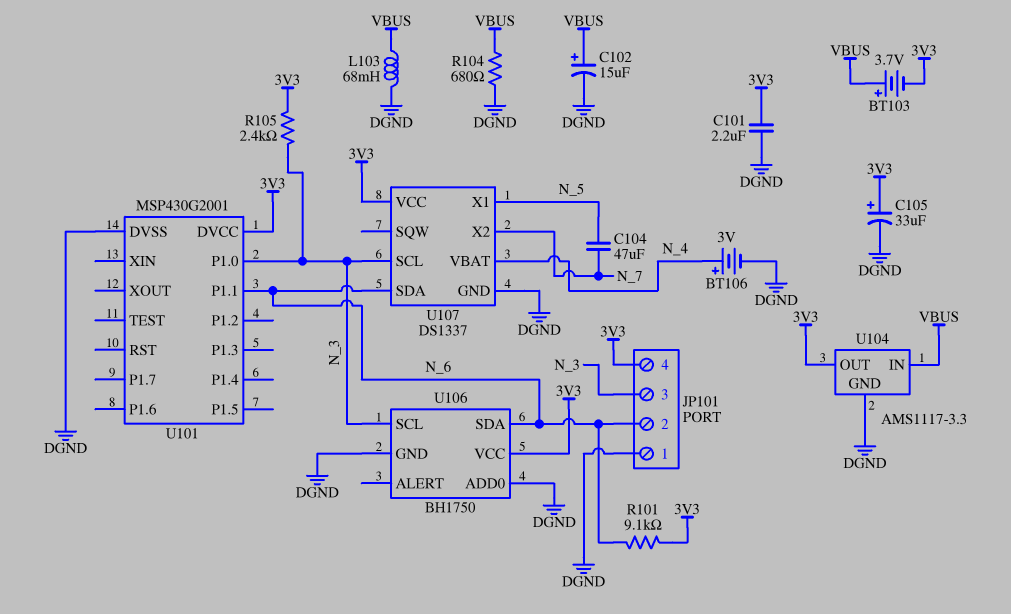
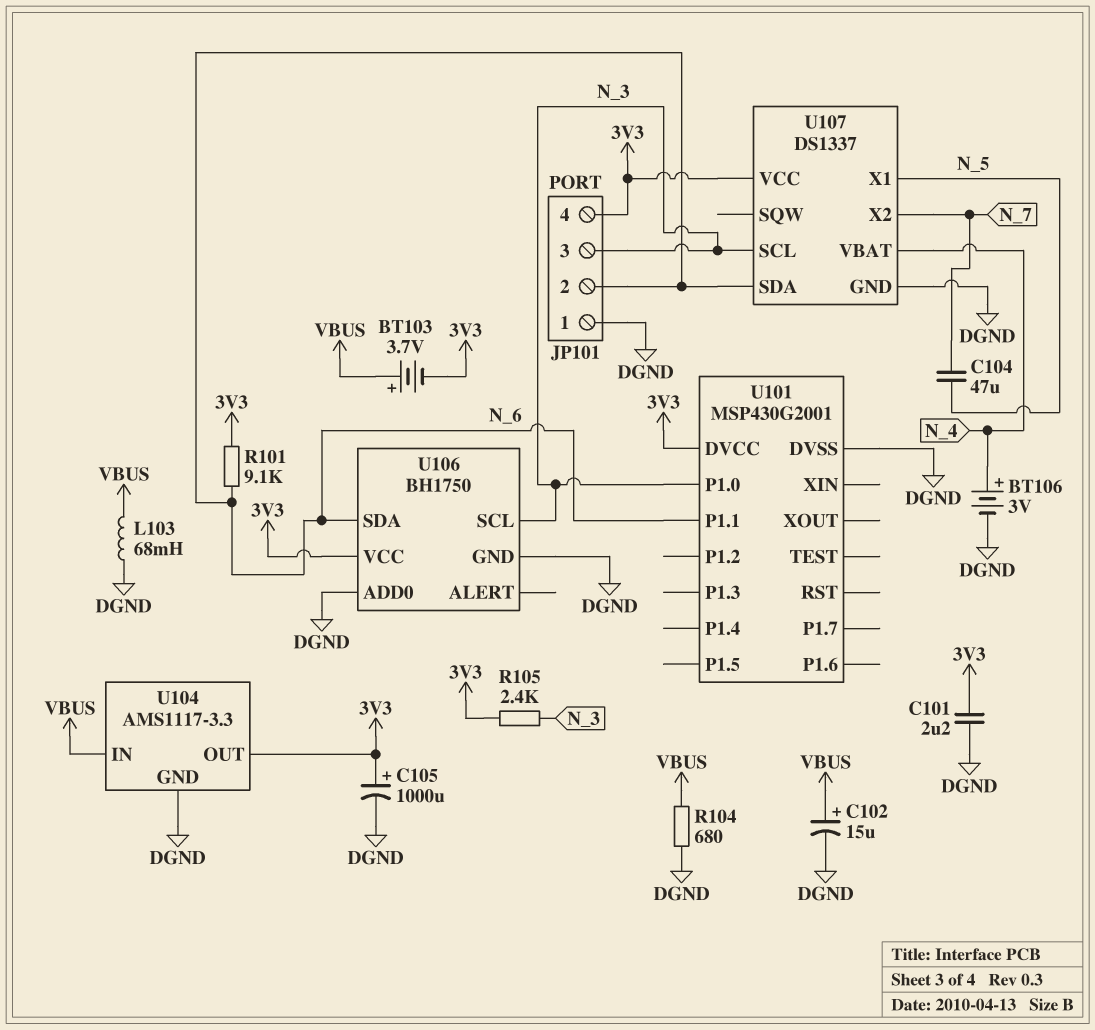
C105: 33uF (plus 3V3, minus DGND) -> 1000uF (plus 3V3, minus DGND)

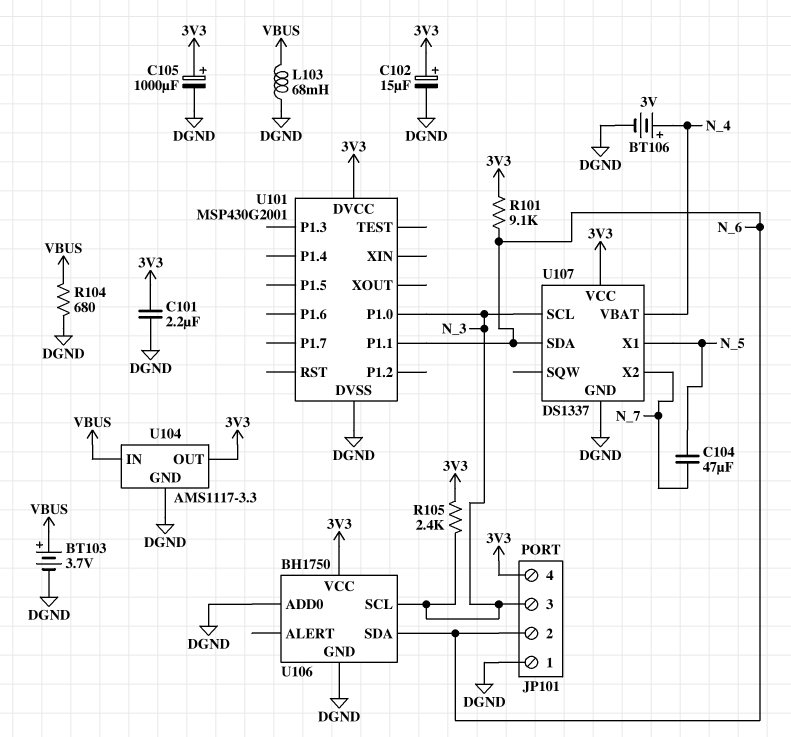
BT103: 3.7V (plus VBUS, minus 3V3) -> 3.7V (plus VBUS, minus DGND)
C102: 15uF (plus VBUS, minus DGND) -> 15uF (plus 3V3, minus DGND)

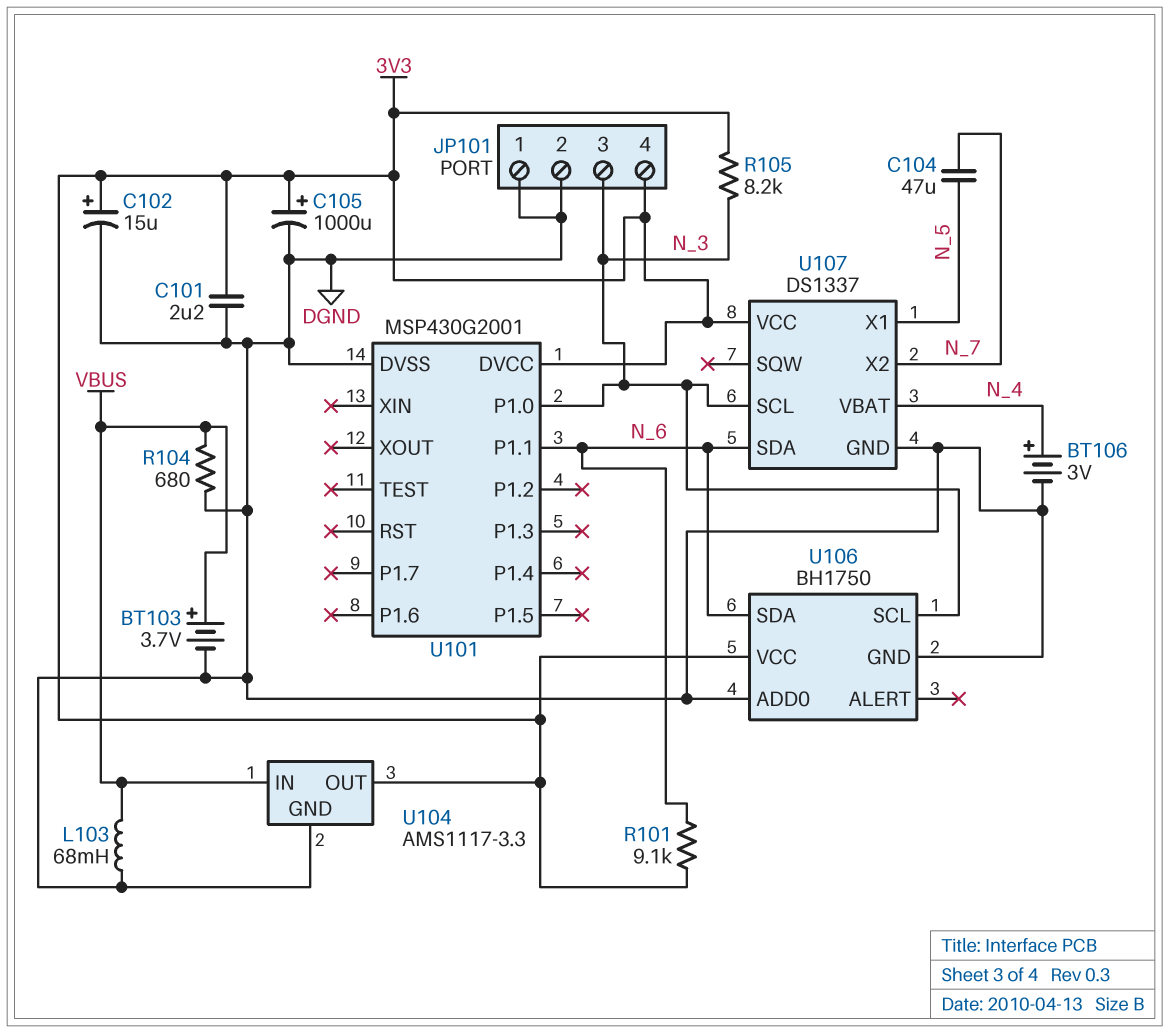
JP101 pin 2: N_6 -> DGND
R105: 2.4k (3V3, N_3) -> 8.2k (3V3, N_3)

